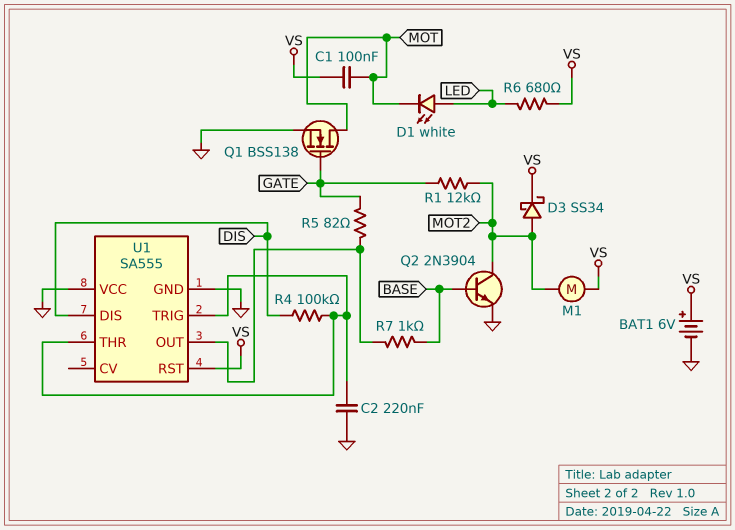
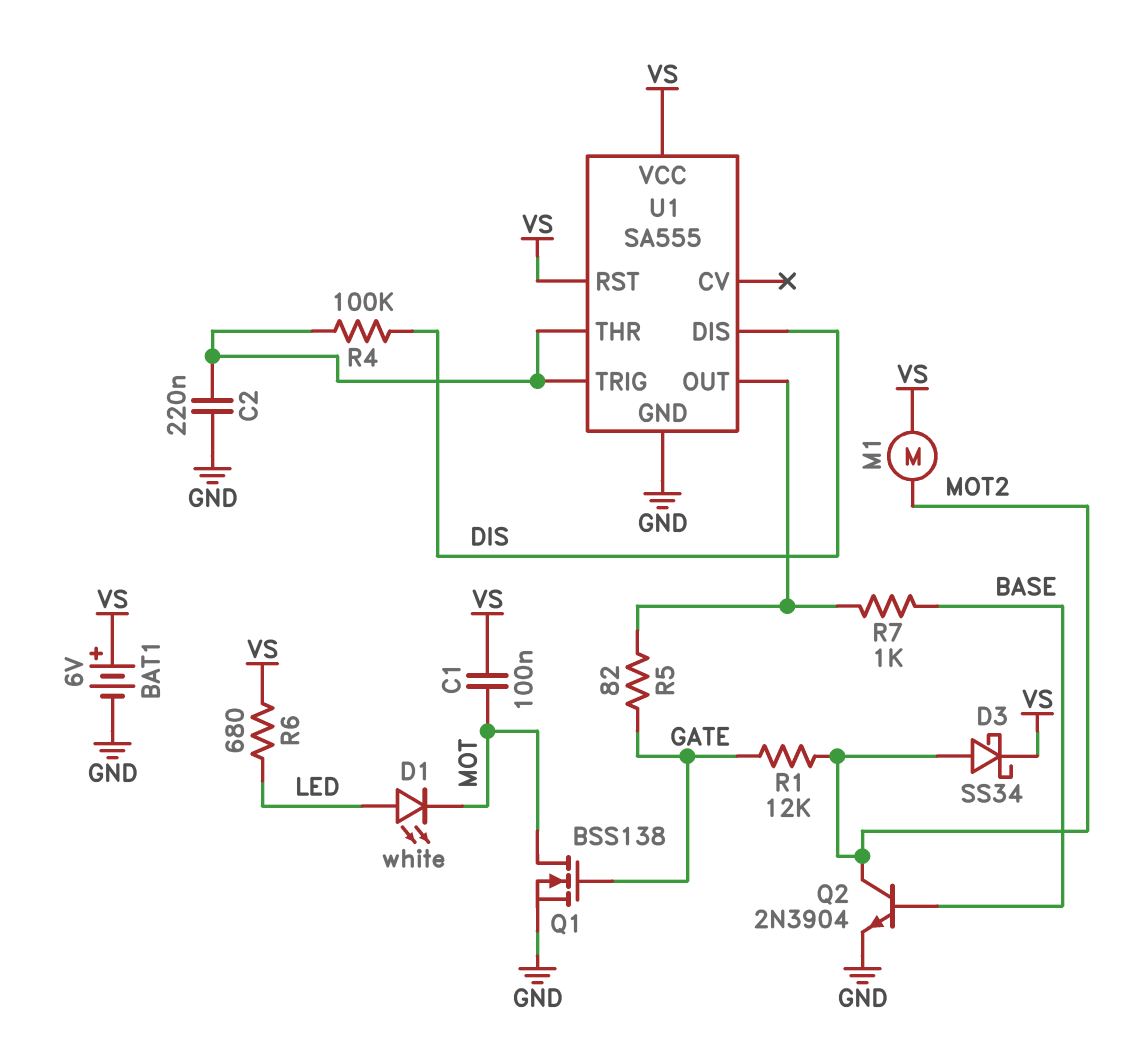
U1 pin VCC: GND -> VS

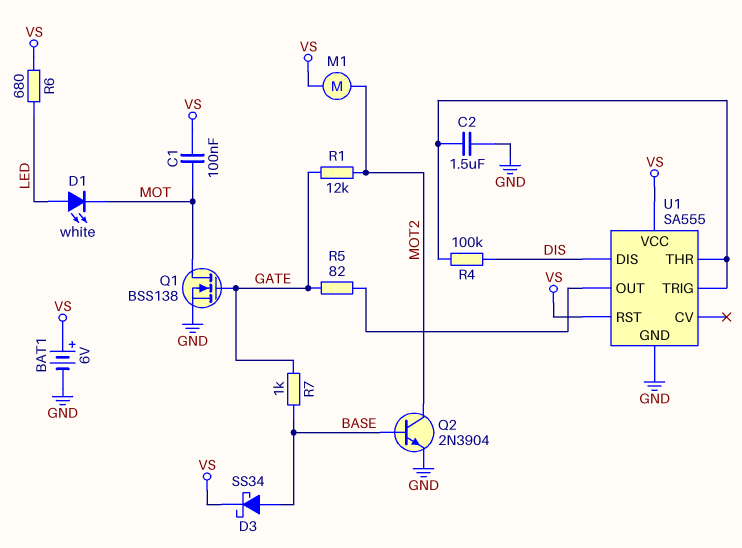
C2: 220nF (GND, U1/THR) -> 1.5uF (GND, U1/THR)
D3: schottky SS34 (A MOT2, K VS) -> schottky SS34 (A BASE, K VS)
R7: 1k (BASE, U1/OUT) -> 1k (BASE, GATE)

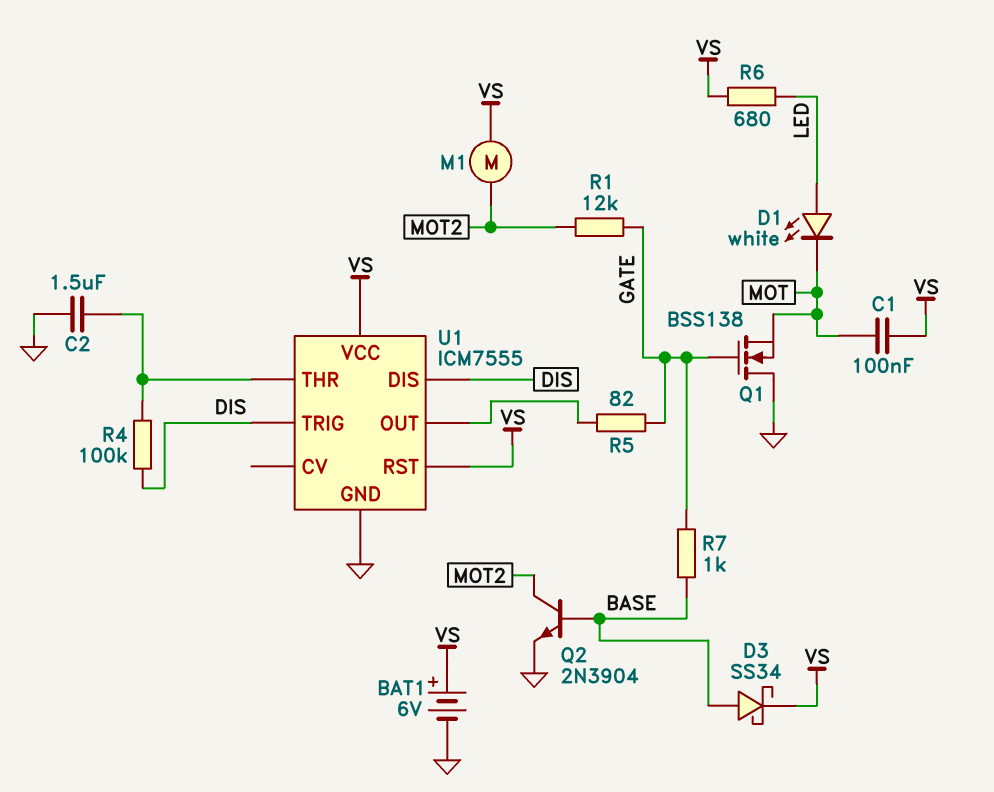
Q1: NMOS BSS138 (G GATE, D MOT, S GND) -> NMOS BSS138 (G GATE, D GND, S MOT)
U1: SA555 -> ICM7555
U1 pin TRIG: U1/THR -> DIS

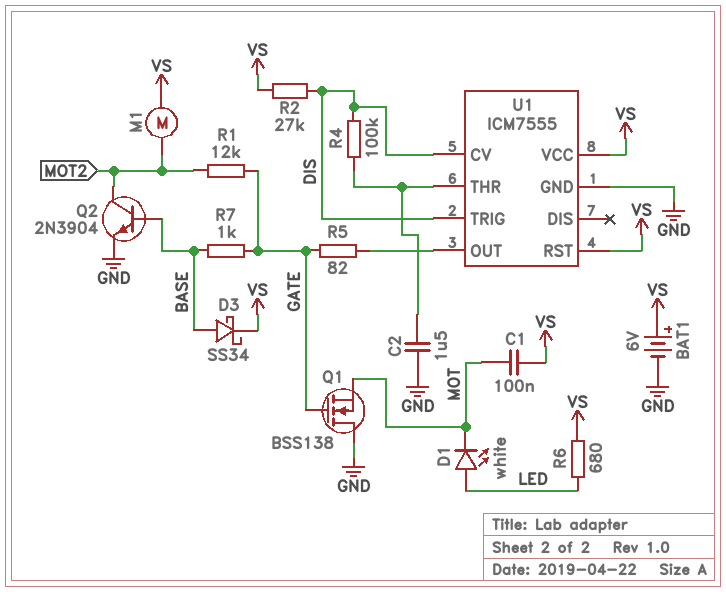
R2: none -> 27k (DIS, VS)
U1 pin CV: none -> DIS
U1 pin DIS: DIS -> none

